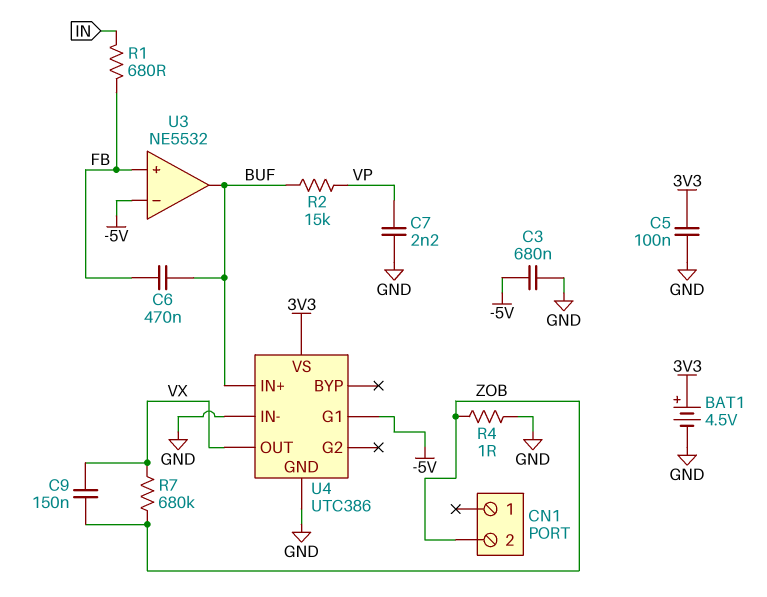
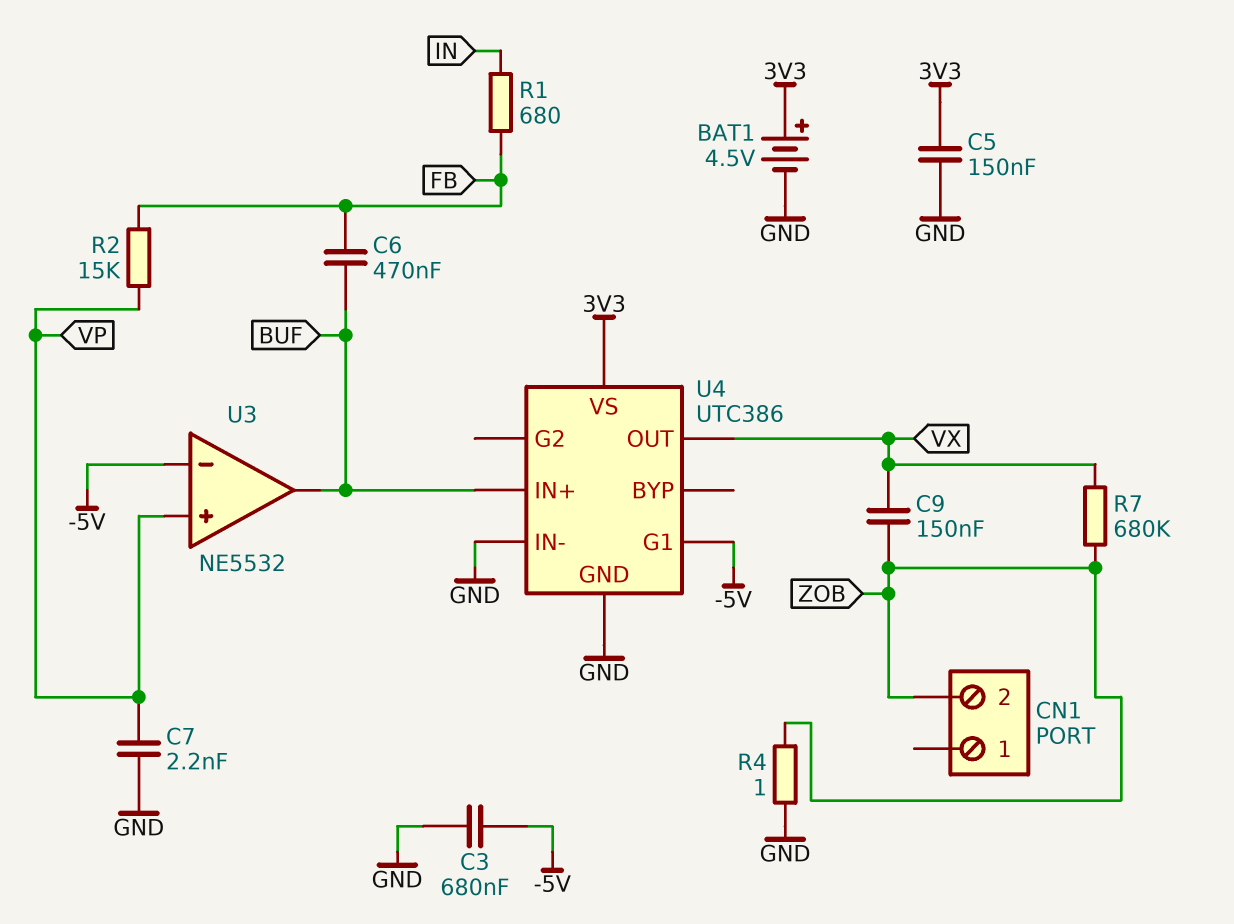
C5: 100nF (3V3, GND) -> 150nF (3V3, GND)
R2: 15k (BUF, VP) -> 15k (FB, VP)
U3 pin in+: FB -> VP

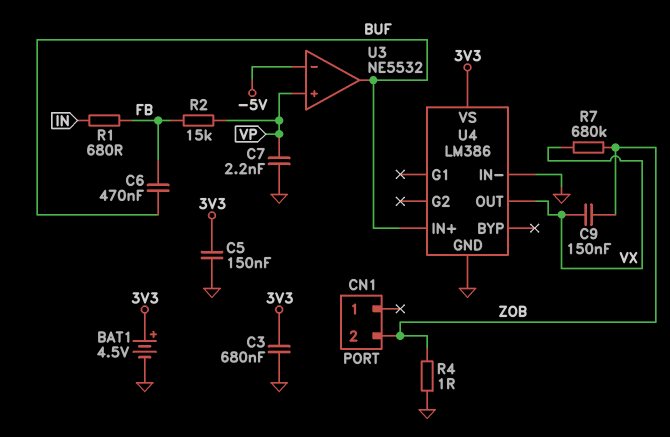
C3: 680nF (-5V, GND) -> 680nF (3V3, GND)
U4: UTC386 -> LM386
U4 pin G1: -5V -> none

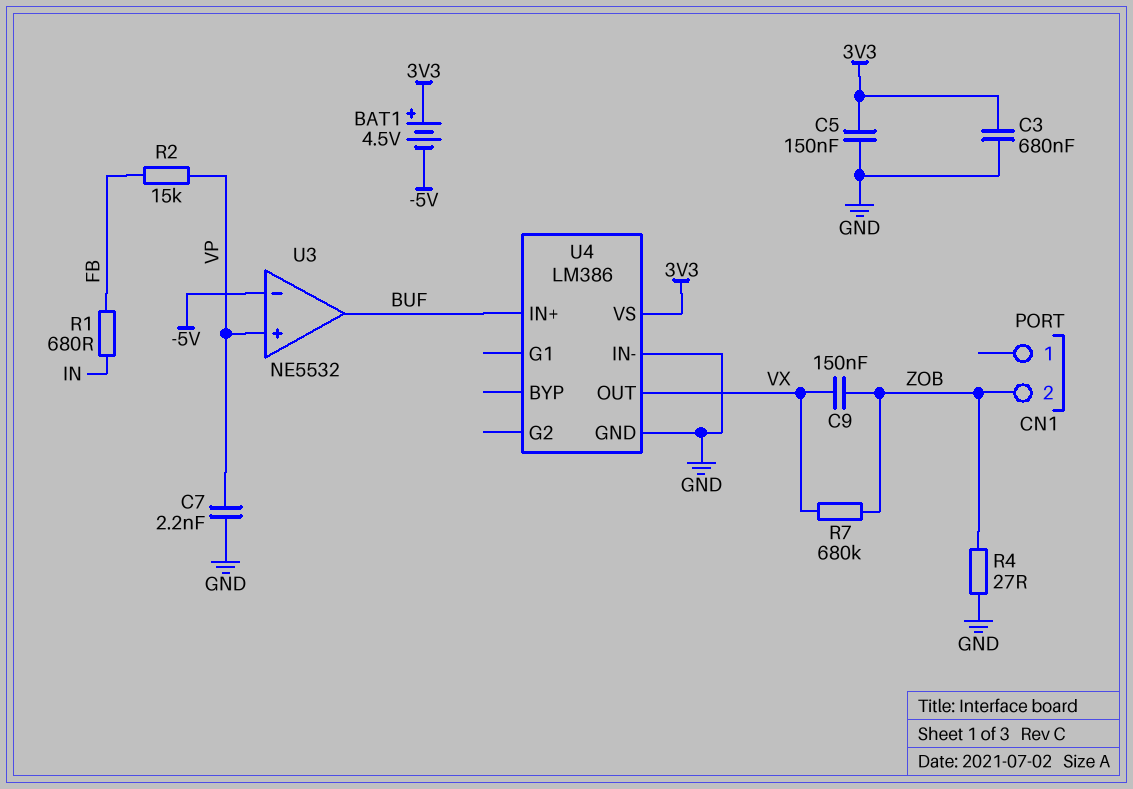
BAT1: 4.5V (plus 3V3, minus GND) -> 4.5V (plus 3V3, minus -5V)
C6: 470nF (BUF, FB) -> none
R4: 1 (GND, ZOB) -> 27 (GND, ZOB)

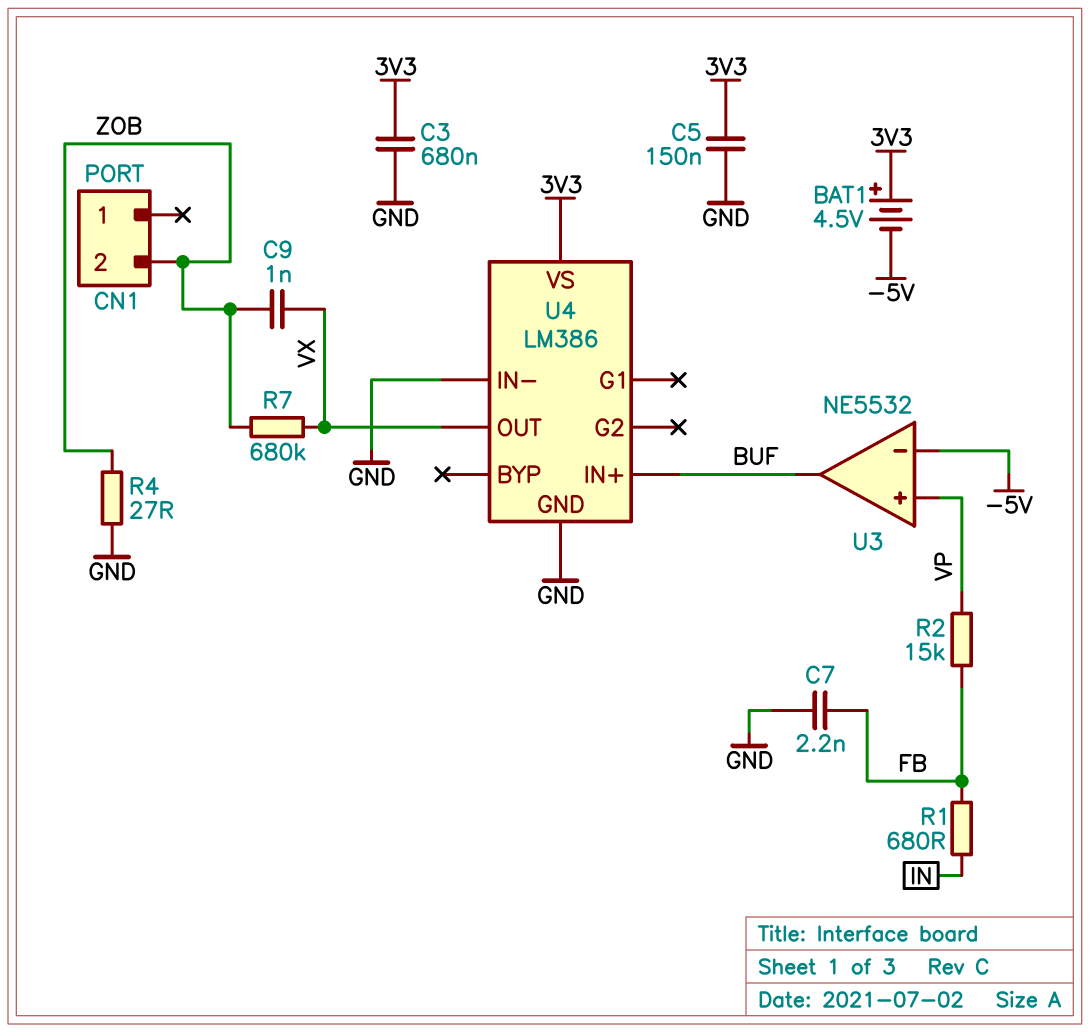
C7: 2.2nF (GND, VP) -> 2.2nF (FB, GND)
C9: 150nF (VX, ZOB) -> 1nF (VX, ZOB)

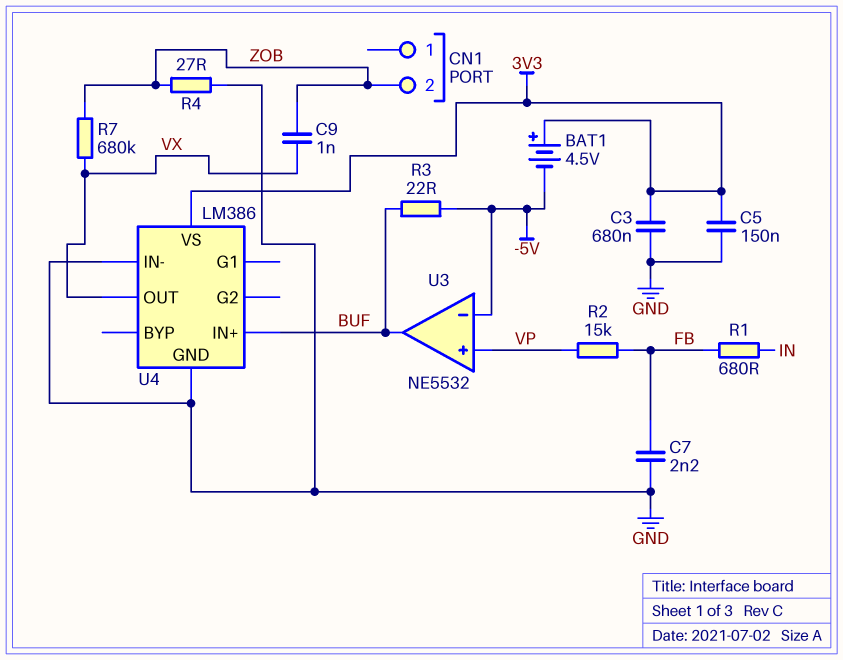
R3: none -> 22 (-5V, BUF)

